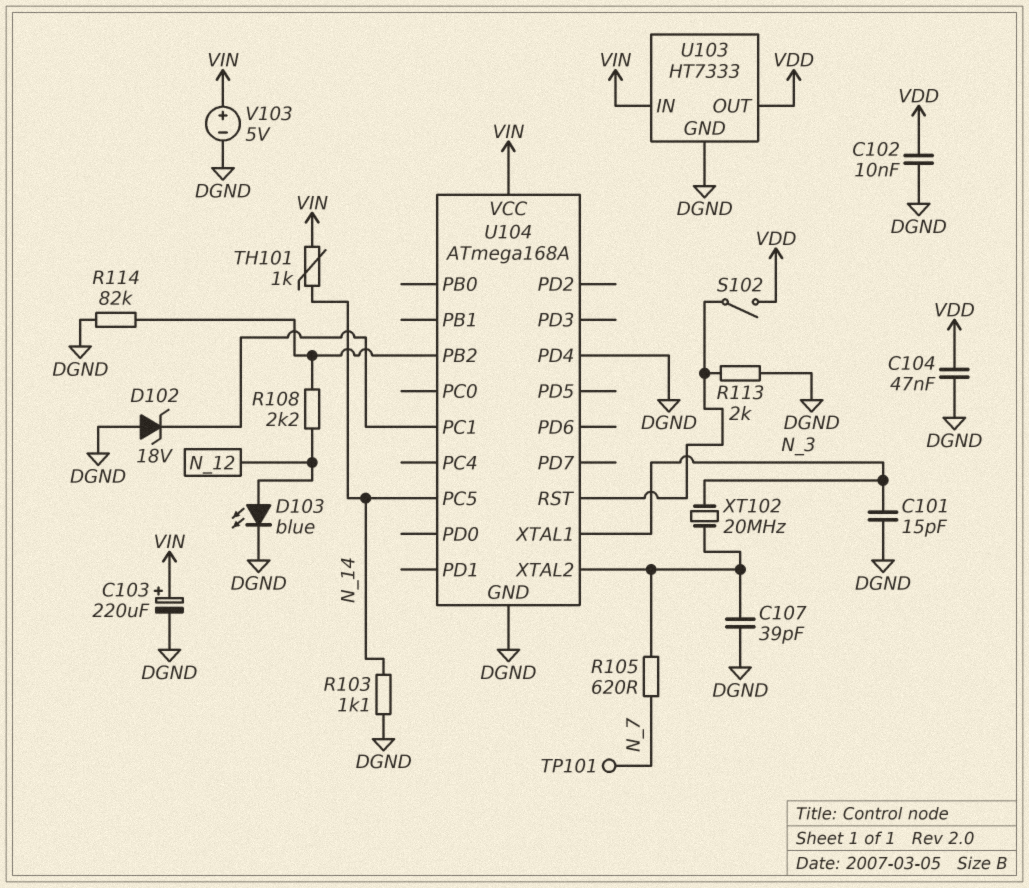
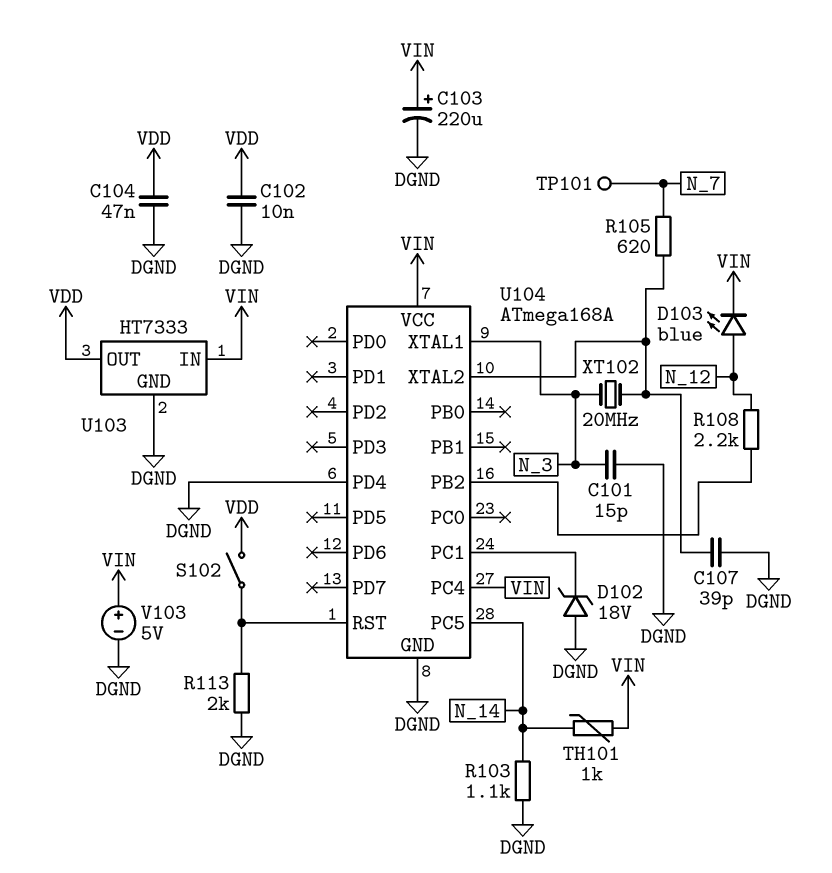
D103: LED blue (A N_12, K DGND) -> LED blue (A N_12, K VIN)
R114: 82k (DGND, U104/PB2) -> none
U104 pin PC4: none -> VIN

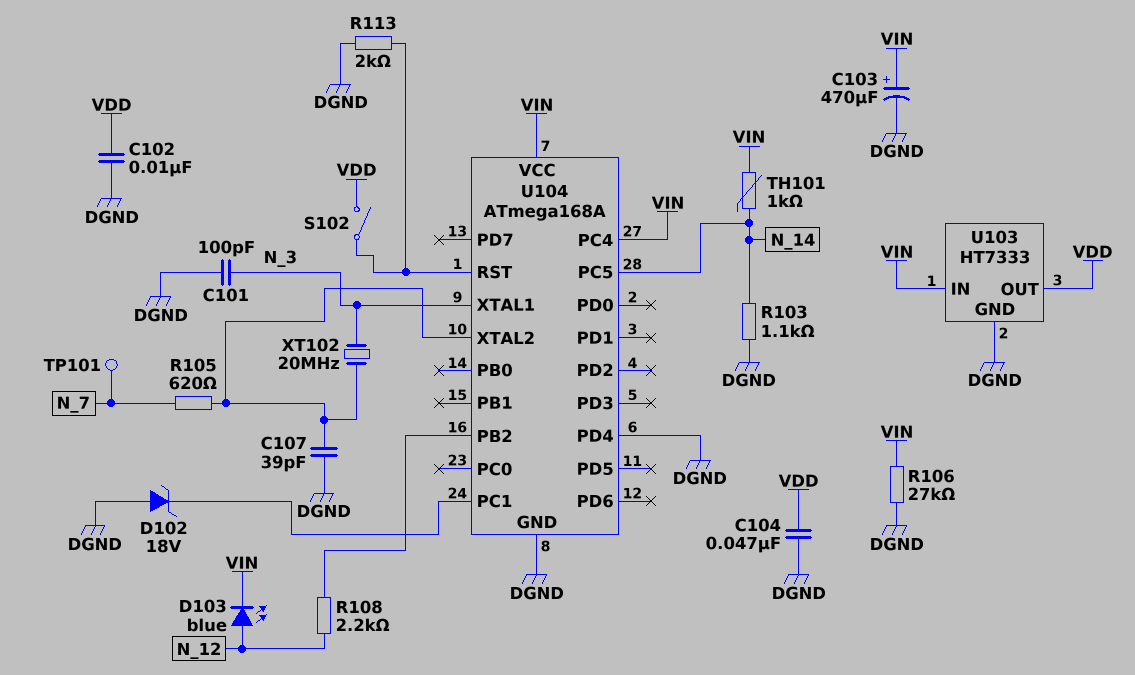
C101: 15pF (DGND, N_3) -> 100pF (DGND, N_3)
C103: 220uF (plus VIN, minus DGND) -> 470uF (plus VIN, minus DGND)
R106: none -> 27k (DGND, VIN)
V103: 5V (plus VIN, minus DGND) -> none

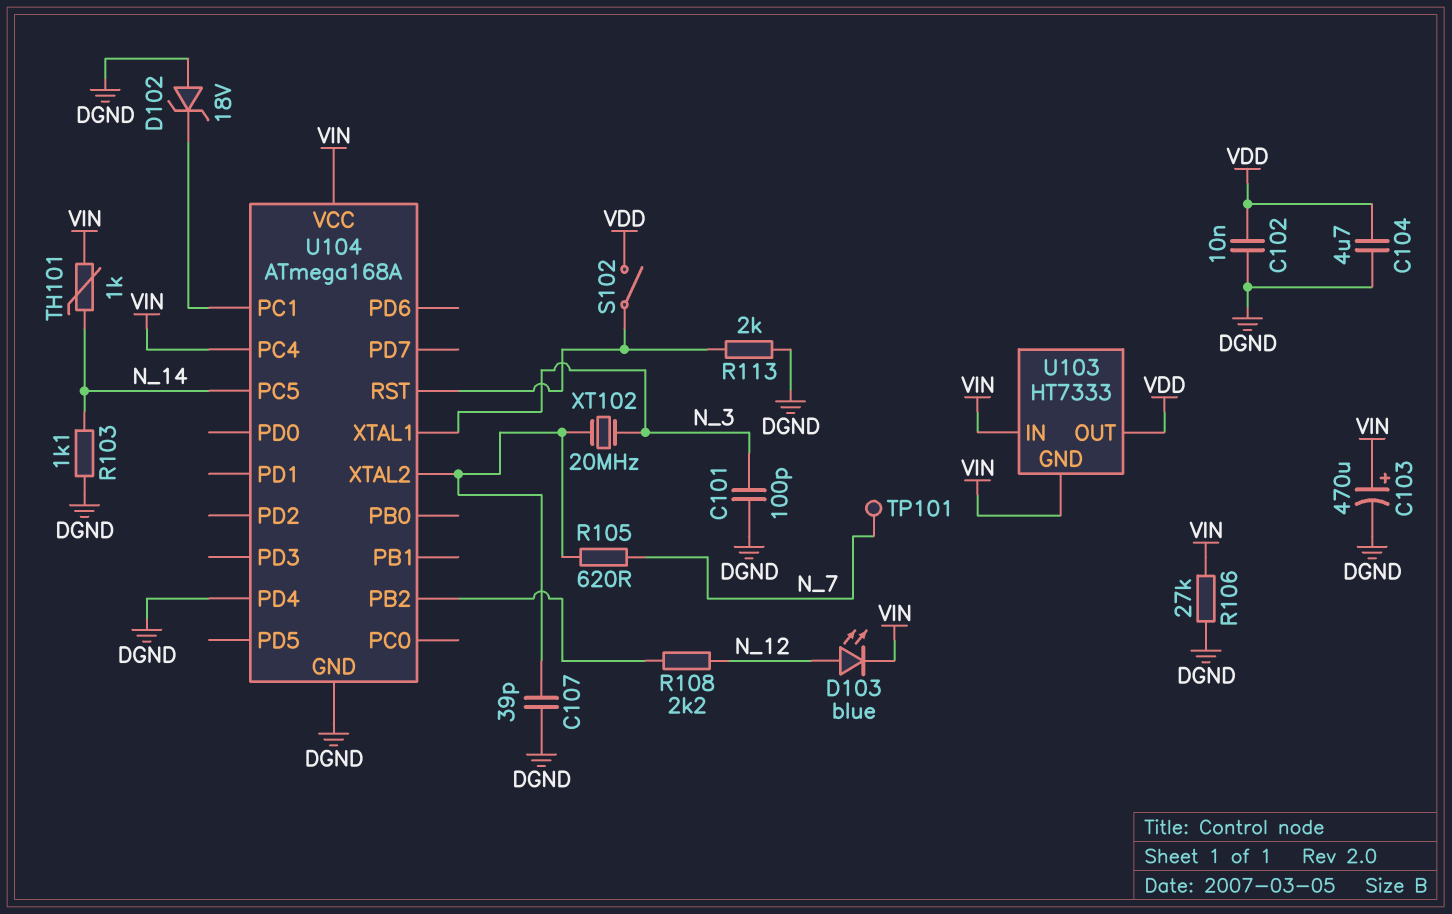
C104: 47nF (DGND, VDD) -> 4.7uF (DGND, VDD)
U103 pin GND: DGND -> VIN

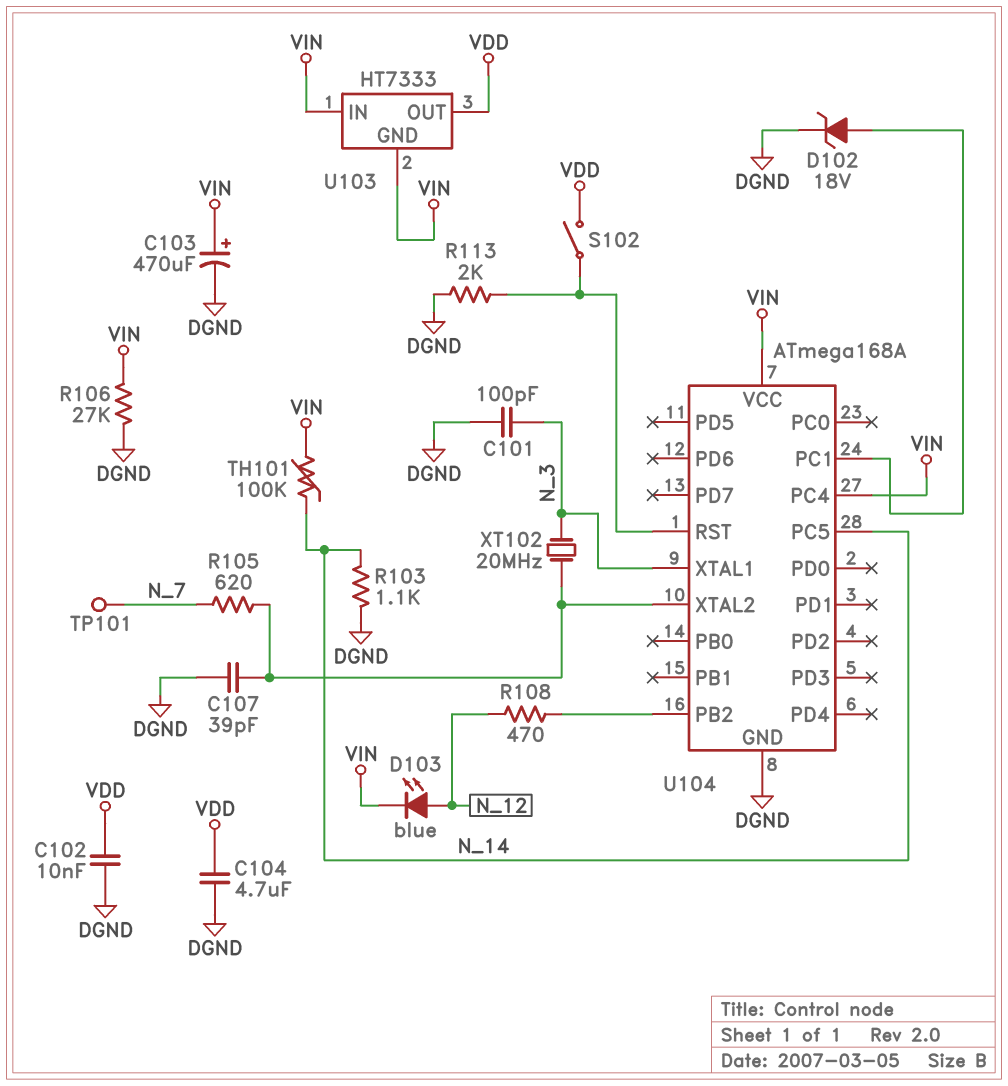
D102: zener 18V (A DGND, K U104/PC1) -> zener 18V (A U104/PC1, K DGND)
R108: 2.2k (N_12, U104/PB2) -> 470 (N_12, U104/PB2)
TH101: 1k (N_14, VIN) -> 100k (N_14, VIN)
U104 pin PD4: DGND -> none

